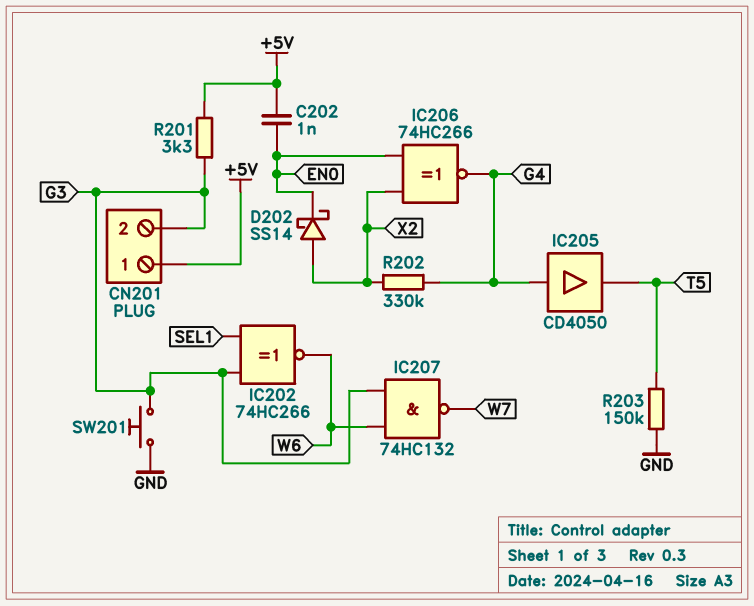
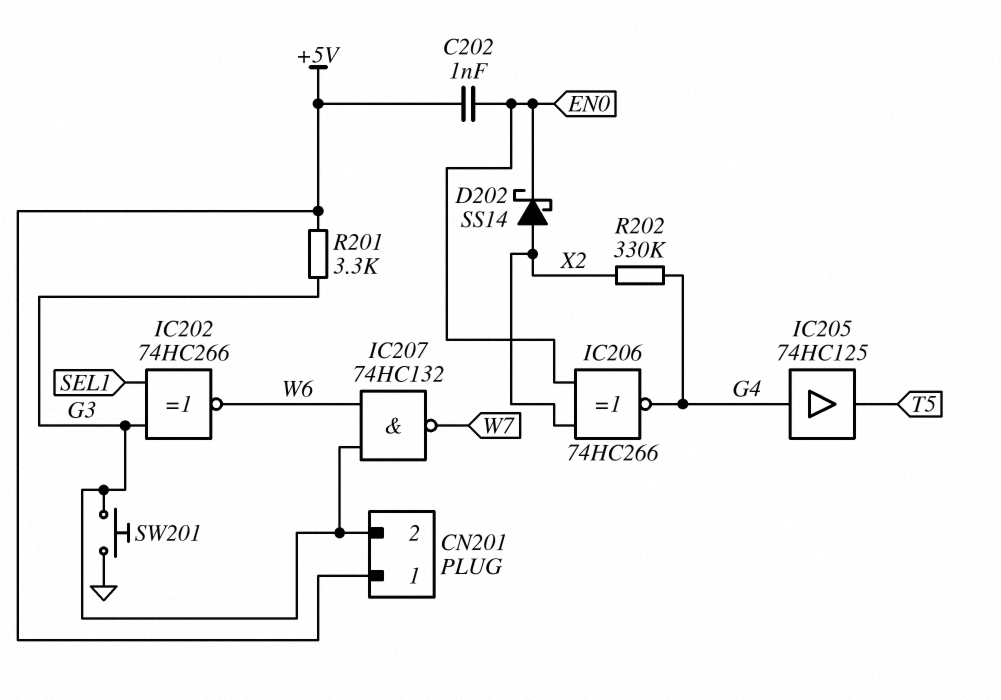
IC205: buffer CD4050 (in G4, out T5) -> buffer 74HC125 (in G4, out T5)
R203: 150k (GND, T5) -> none

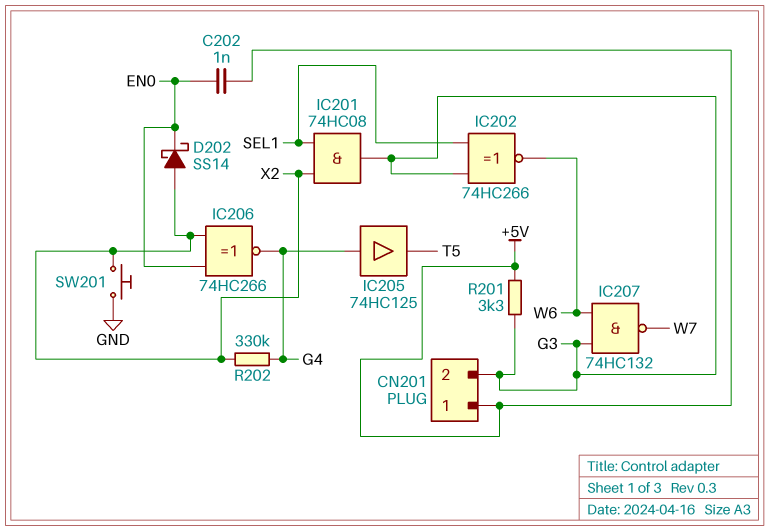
IC201: none -> AND 74HC08 (in SEL1, in X2, out G3)
SW201: button (G3, GND) -> button (GND, X2)

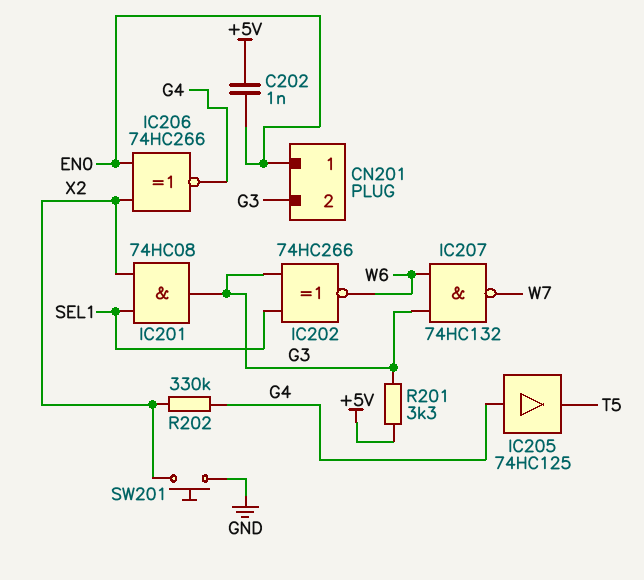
CN201 pin 1: +5V -> EN0
D202: schottky SS14 (A X2, K EN0) -> none

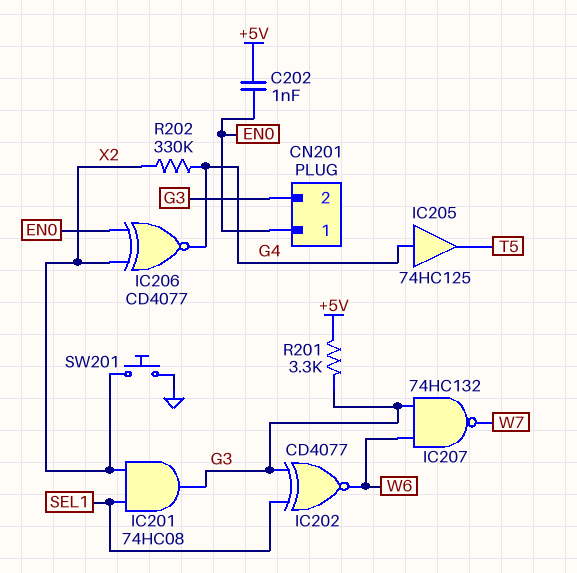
IC202: XNOR 74HC266 (in G3, in SEL1, out W6) -> XNOR CD4077 (in G3, in SEL1, out W6)
IC206: XNOR 74HC266 (in EN0, in X2, out G4) -> XNOR CD4077 (in EN0, in X2, out G4)

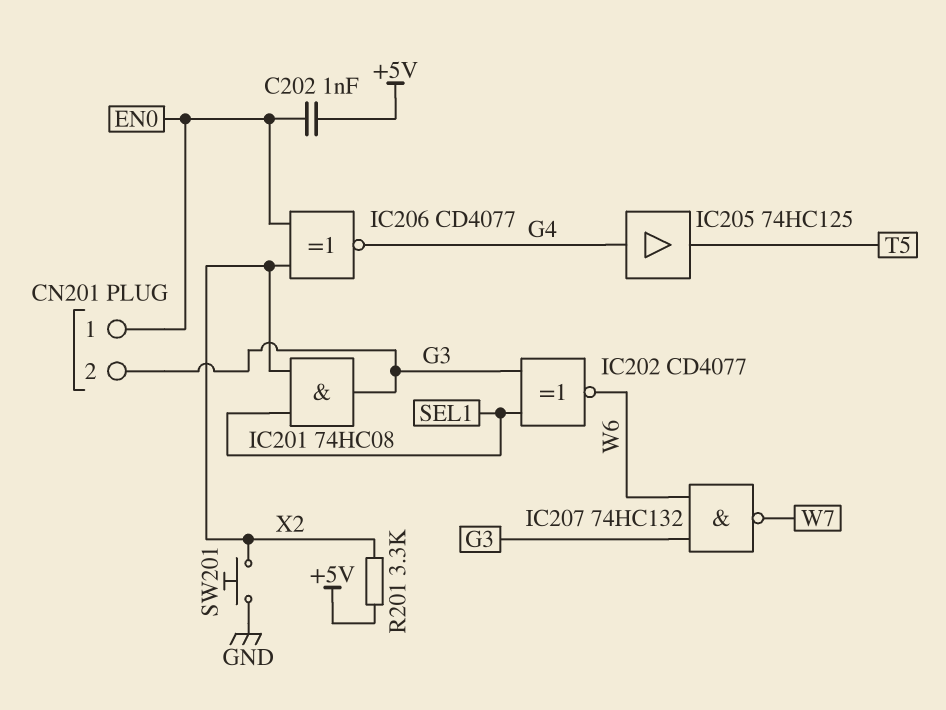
R201: 3.3k (+5V, G3) -> 3.3k (+5V, X2)
R202: 330k (G4, X2) -> none

